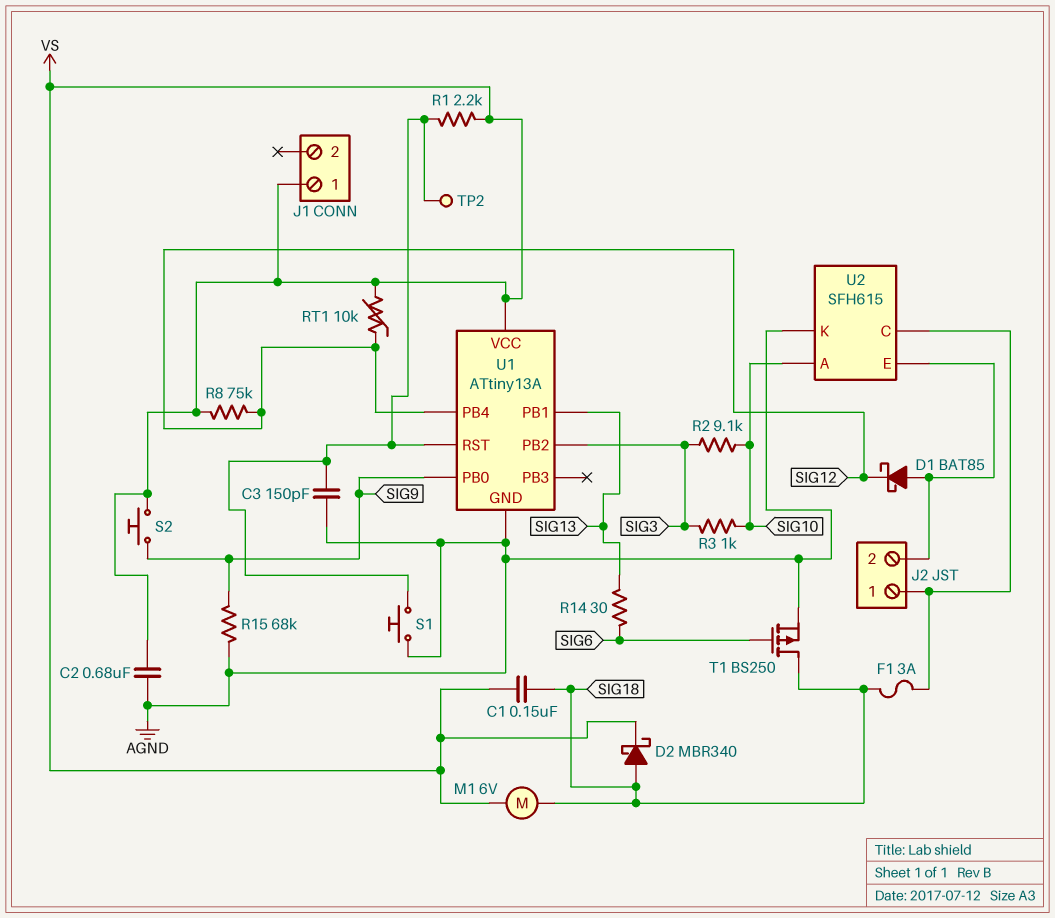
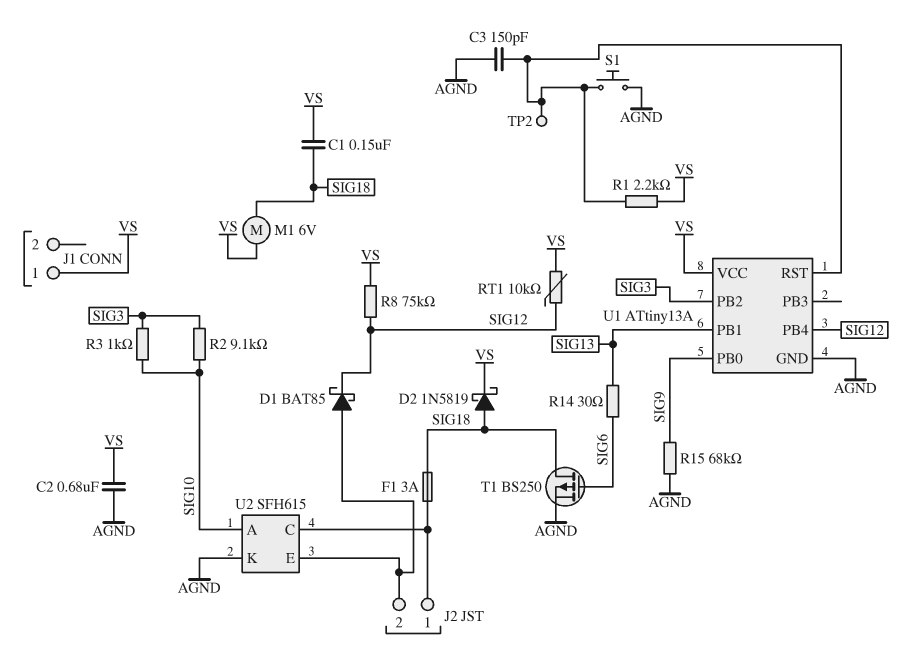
D2: schottky MBR340 (A SIG18, K VS) -> schottky 1N5819 (A SIG18, K VS)
S2: button (SIG9, VS) -> none

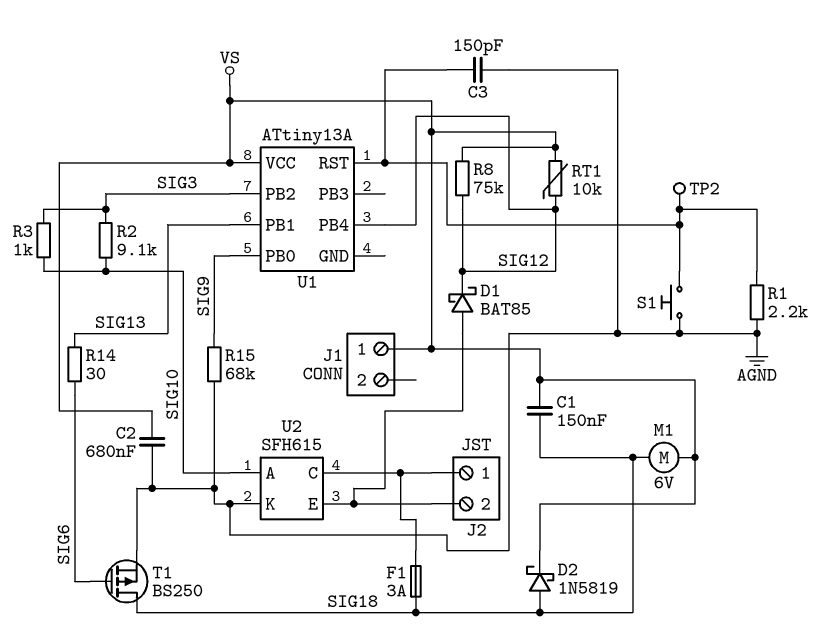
R1: 2.2k (U1/RST, VS) -> 2.2k (AGND, U1/RST)
U1 pin GND: AGND -> none

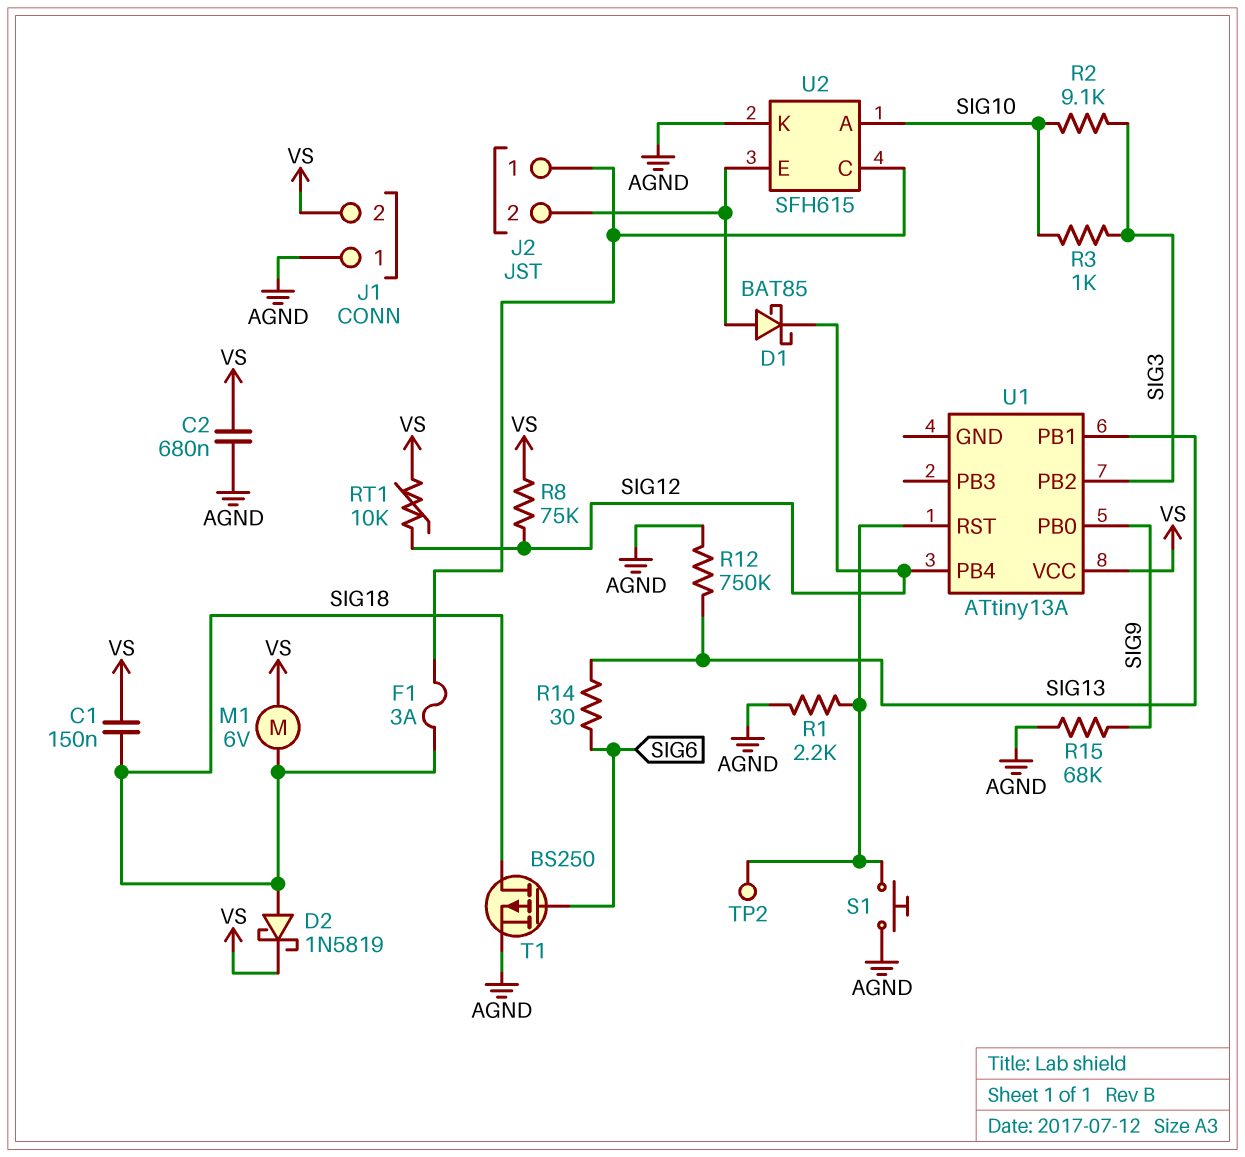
C3: 150pF (AGND, U1/RST) -> none
J1 pin 1: VS -> AGND
J1 pin 2: none -> VS
R12: none -> 750k (AGND, SIG13)

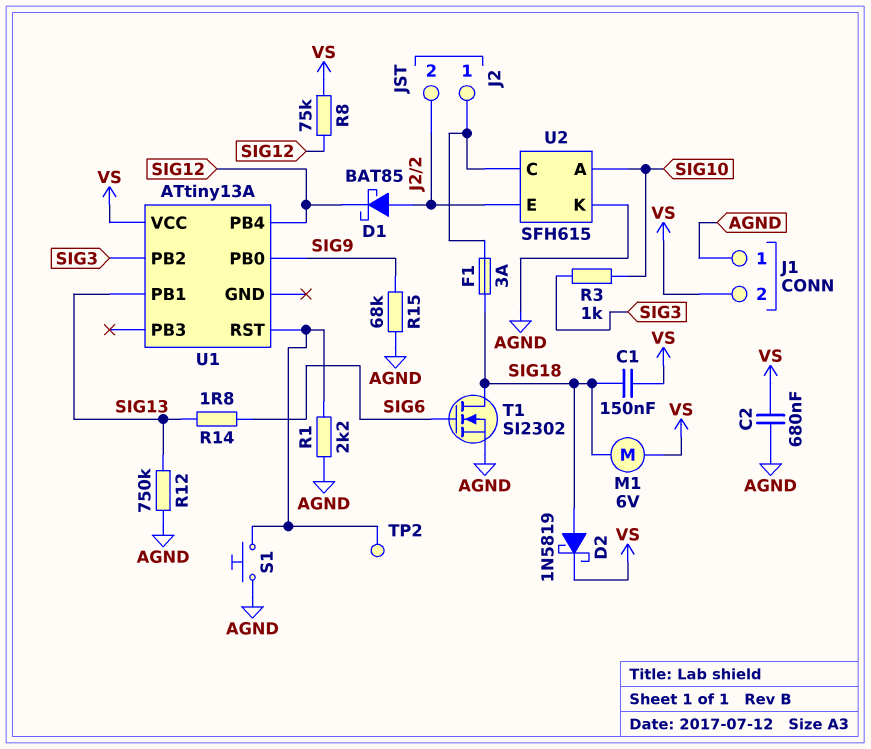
R2: 9.1k (SIG3, SIG10) -> none
R14: 30 (SIG6, SIG13) -> 1.8 (SIG6, SIG13)
RT1: 10k (SIG12, VS) -> none
T1: PMOS BS250 (G SIG6, D SIG18, S AGND) -> NMOS SI2302 (G SIG6, D SIG18, S AGND)

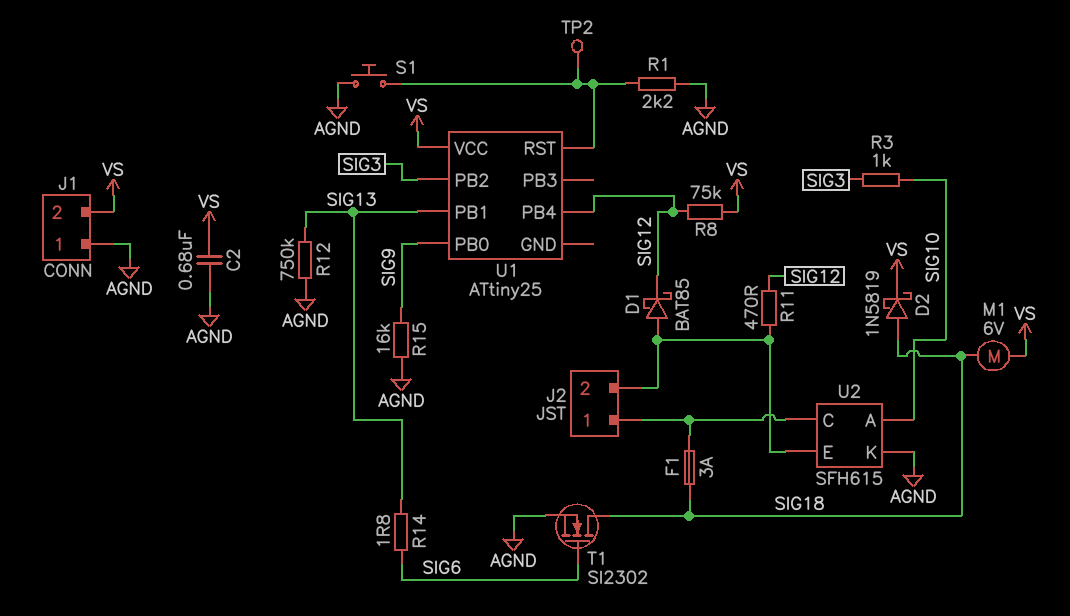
C1: 150nF (SIG18, VS) -> none
R11: none -> 470 (J2/2, SIG12)
R15: 68k (AGND, SIG9) -> 16k (AGND, SIG9)
U1: ATtiny13A -> ATtiny25

